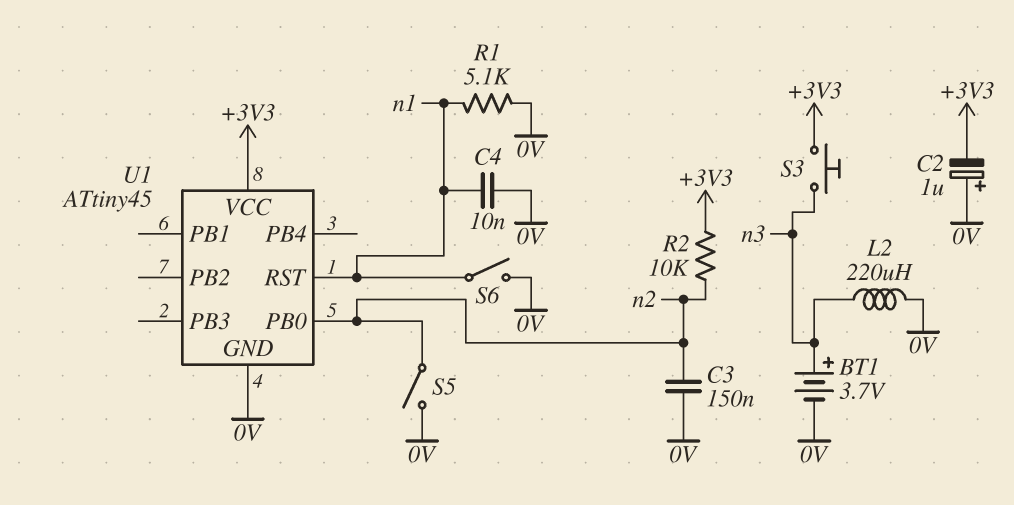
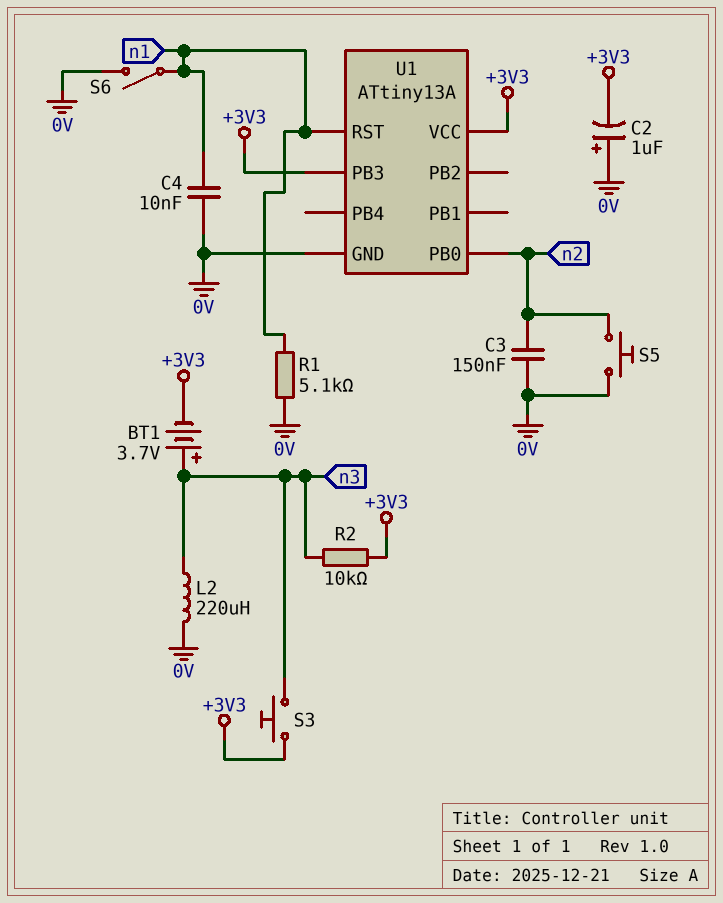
BT1: 3.7V (plus n3, minus 0V) -> 3.7V (plus n3, minus +3V3)
R2: 10k (+3V3, n2) -> 10k (+3V3, n3)
S5: switch (0V, n2) -> button (0V, n2)
U1: ATtiny45 -> ATtiny13A
U1 pin PB3: none -> +3V3

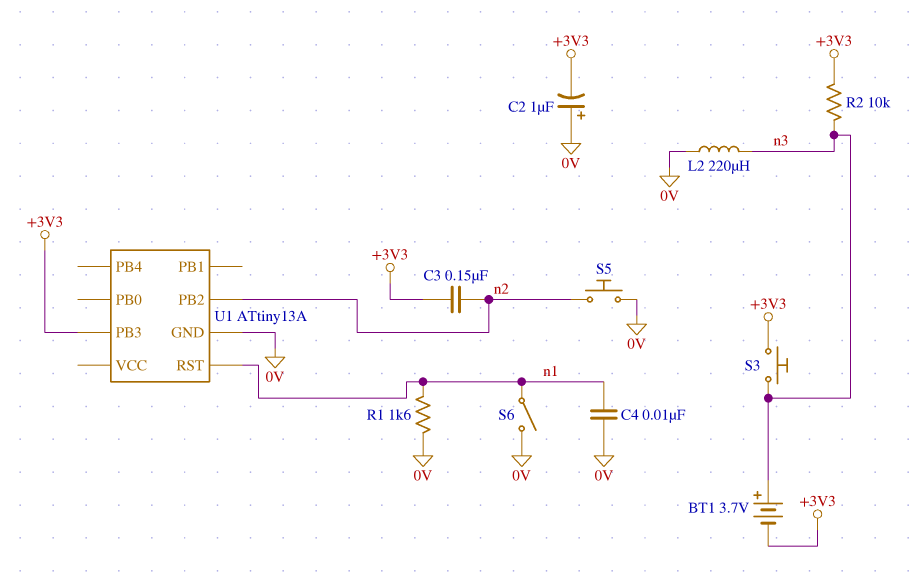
C3: 150nF (0V, n2) -> 150nF (+3V3, n2)
R1: 5.1k (0V, n1) -> 1.6k (0V, n1)
U1 pin PB0: n2 -> none
U1 pin PB2: none -> n2
U1 pin VCC: +3V3 -> none

